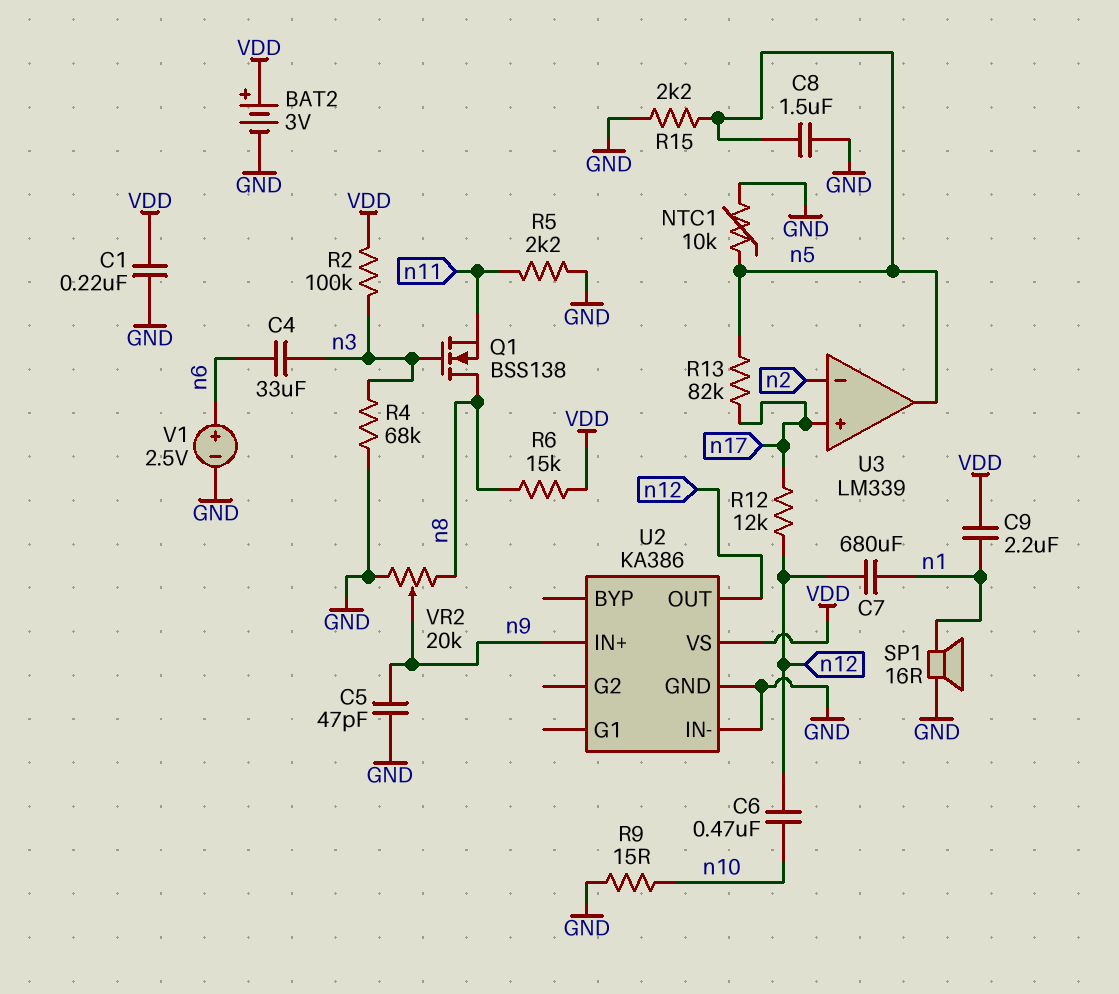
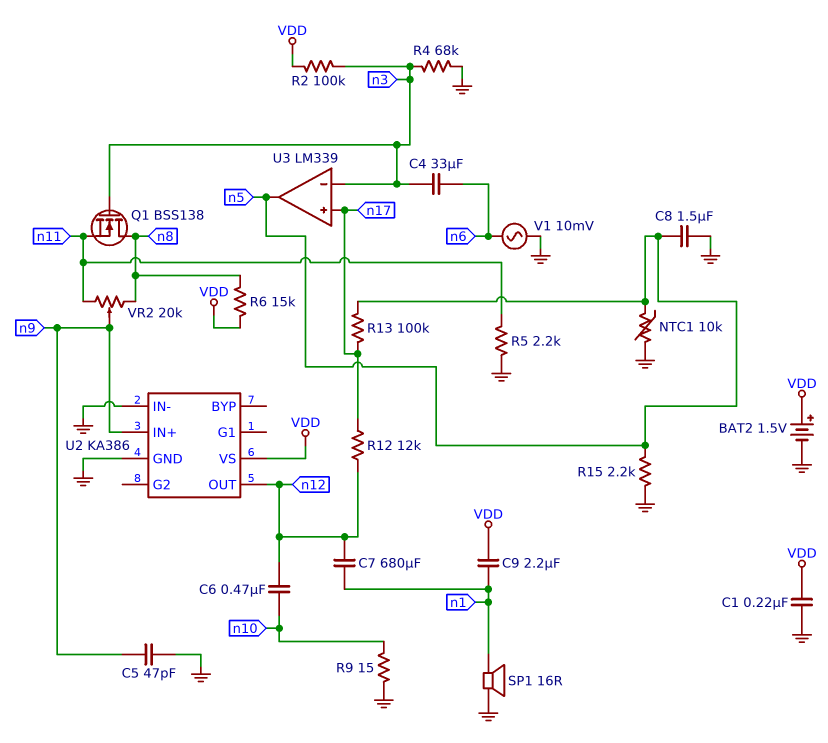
BAT2: 3V (plus VDD, minus GND) -> 1.5V (plus VDD, minus GND)
R13: 82k (n5, n17) -> 100k (n5, n17)
U3 pin in-: n2 -> n3
V1: 2.5V (plus n6, minus GND) -> AC 10mV (GND, n6)
VR2: 20k (GND, n8, wiper n9) -> 20k (n8, n11, wiper n9)

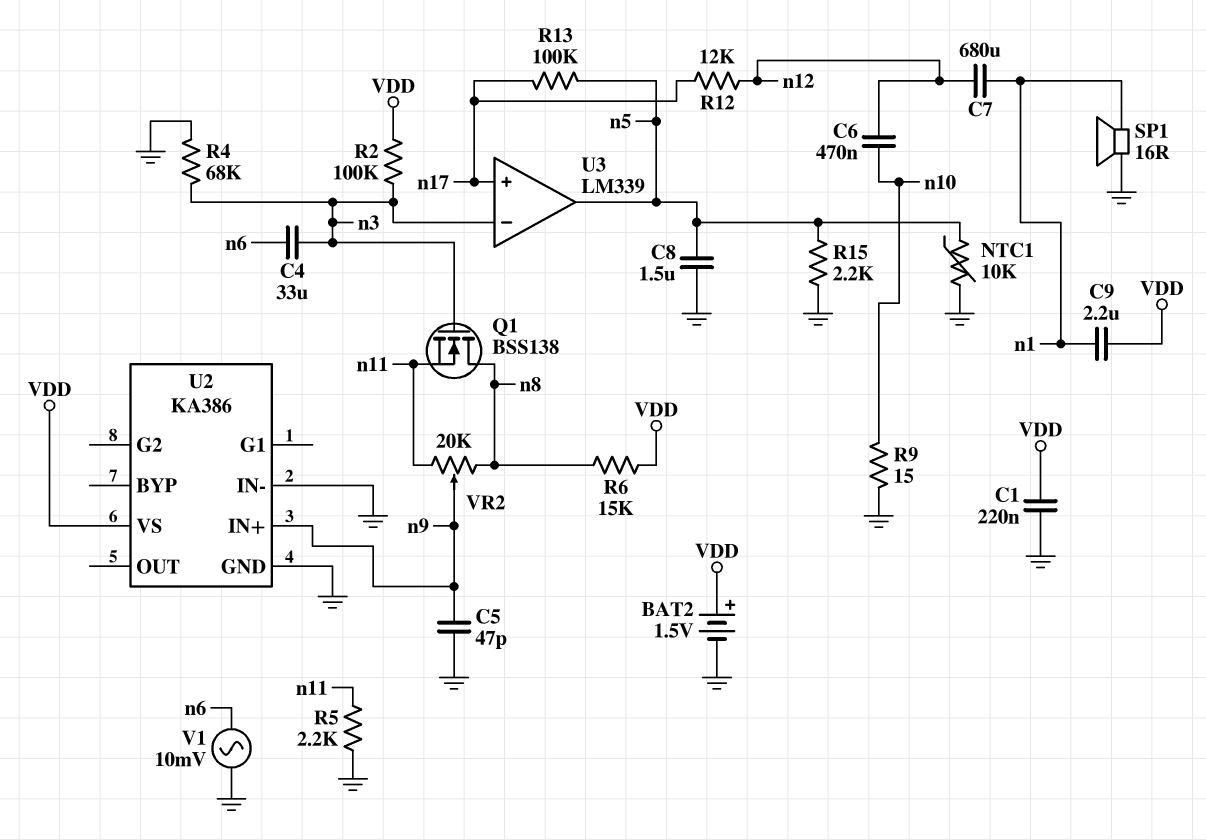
U2 pin OUT: n12 -> none

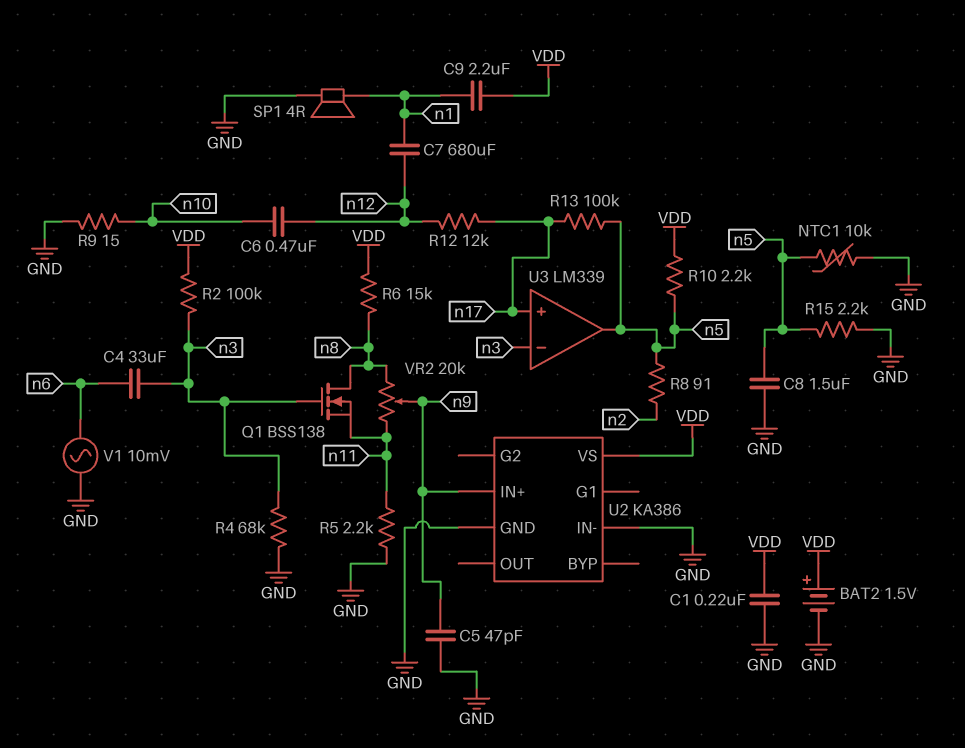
R8: none -> 91 (n2, n5)
R10: none -> 2.2k (VDD, n5)
SP1: speaker 16R (GND, n1) -> speaker 4R (GND, n1)

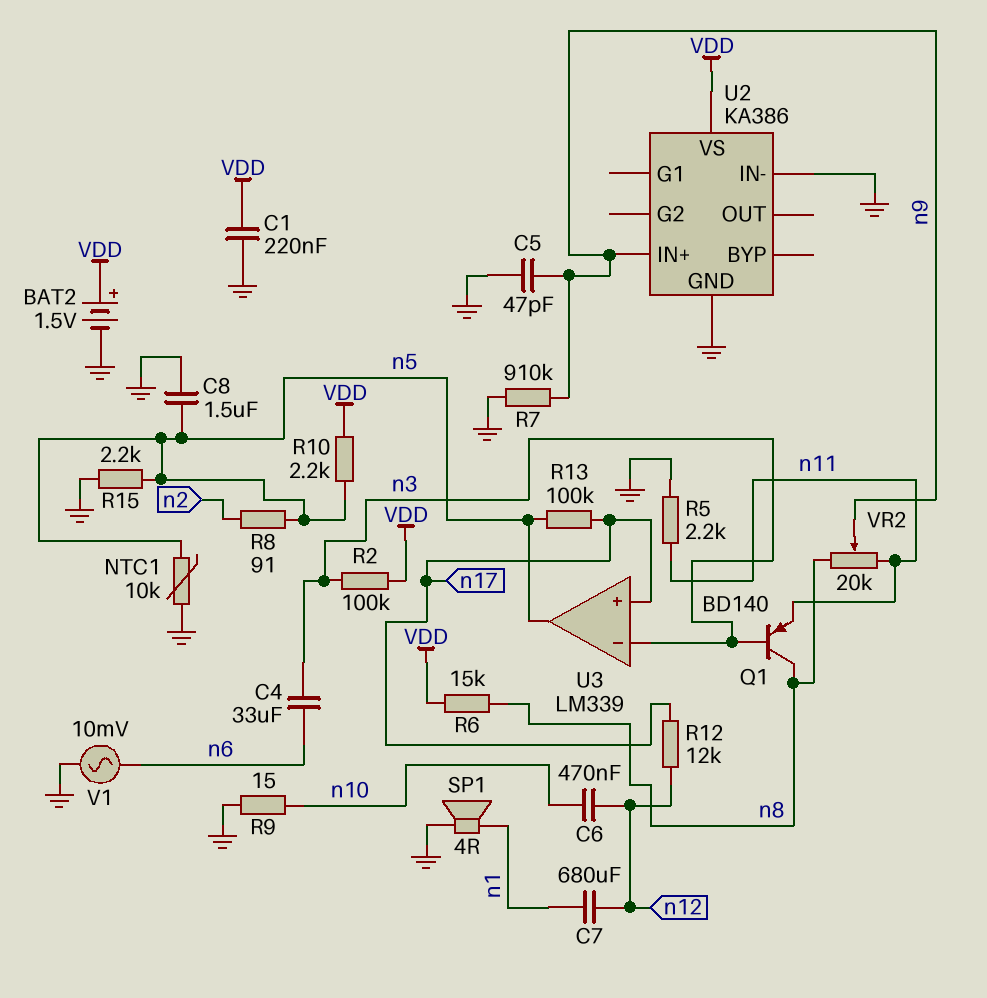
C9: 2.2uF (VDD, n1) -> none
Q1: NMOS BSS138 (G n3, D n8, S n11) -> PNP BD140 (B n3, C n8, E n11)
R4: 68k (GND, n3) -> none
R7: none -> 910k (GND, n9)

